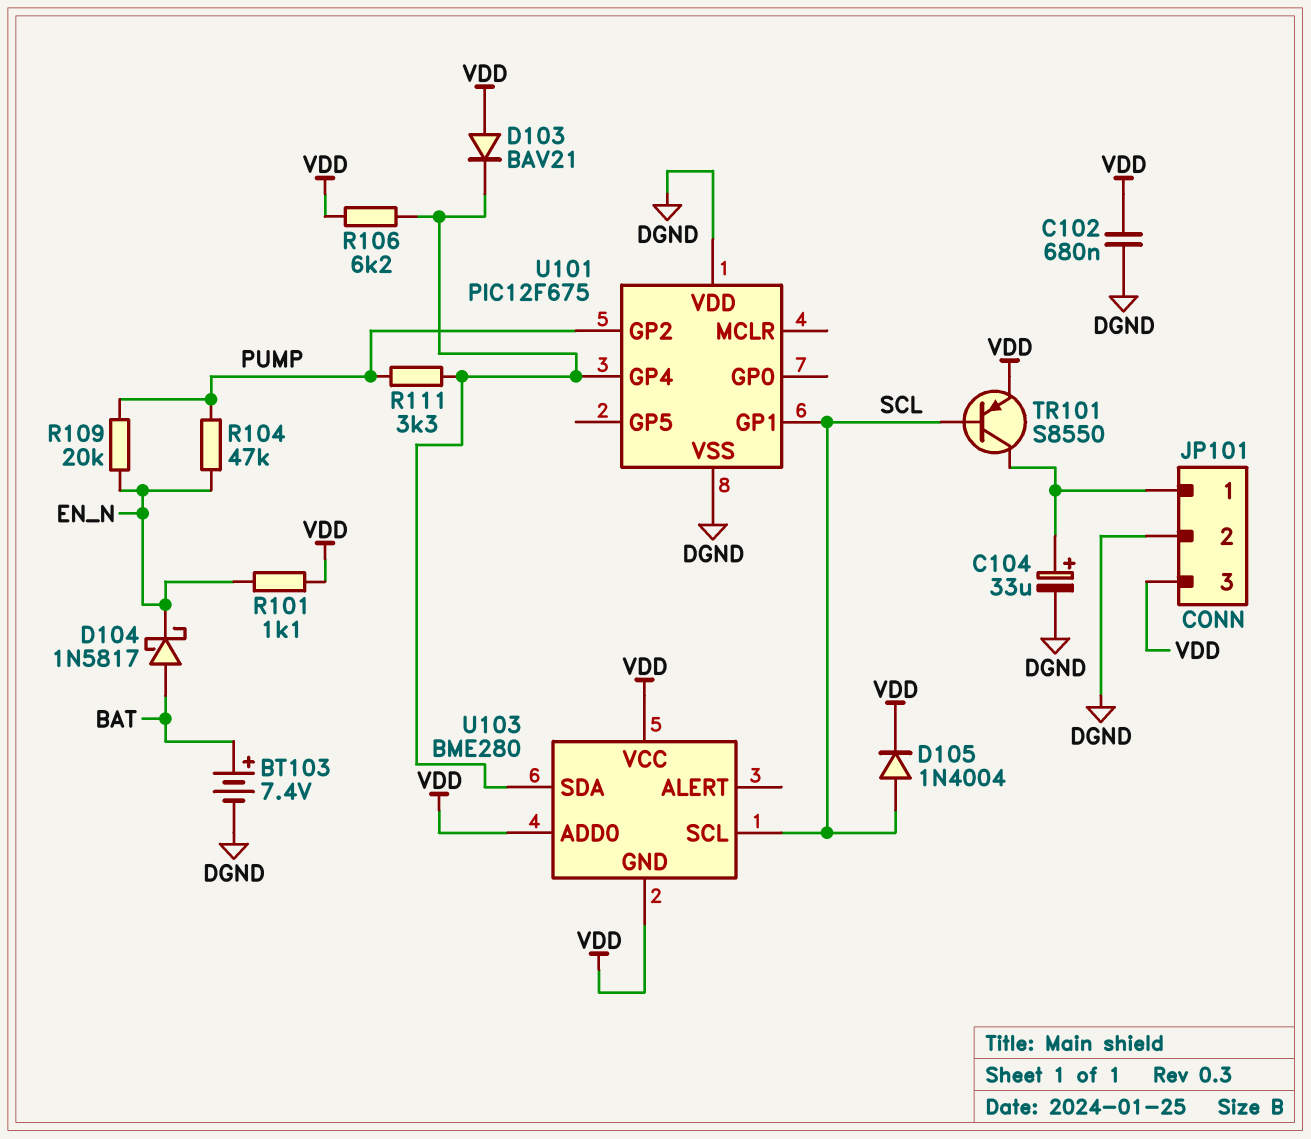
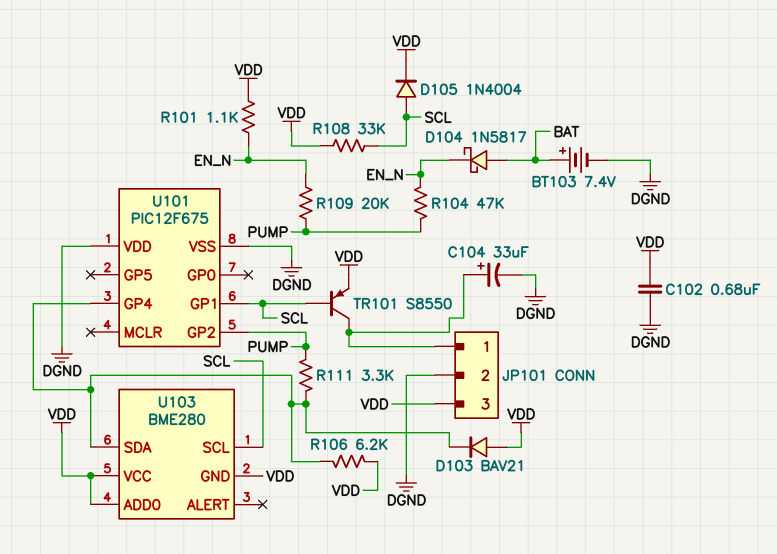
R108: none -> 33k (SCL, VDD)

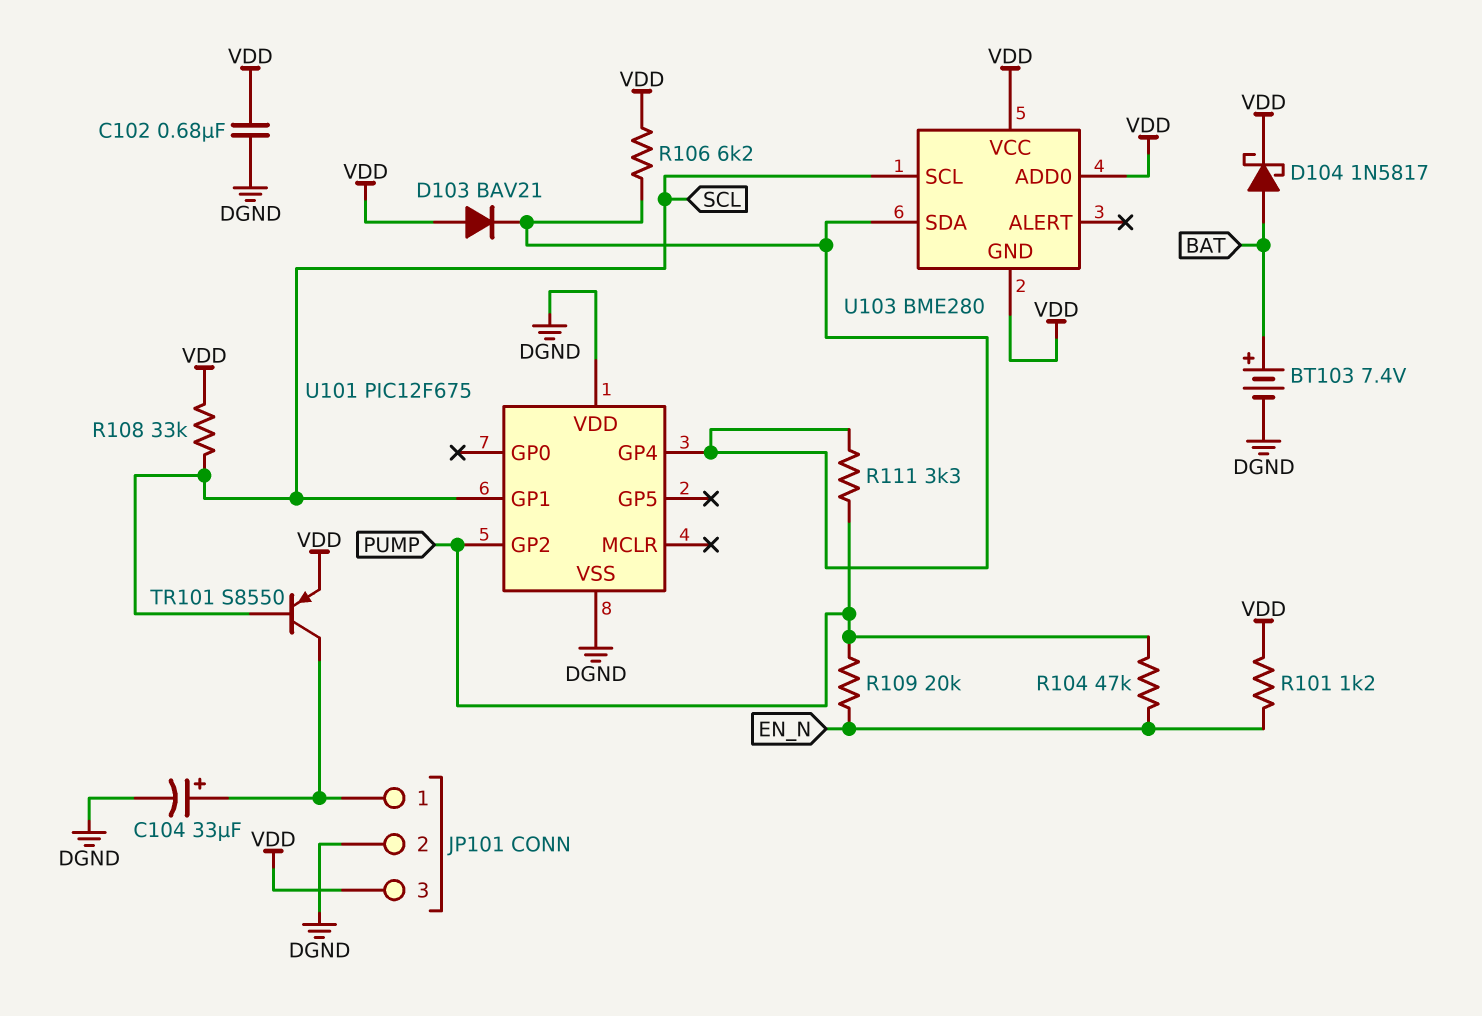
D104: schottky 1N5817 (A BAT, K EN_N) -> schottky 1N5817 (A BAT, K VDD)
D105: diode 1N4004 (A SCL, K VDD) -> none
R101: 1.1k (EN_N, VDD) -> 1.2k (EN_N, VDD)

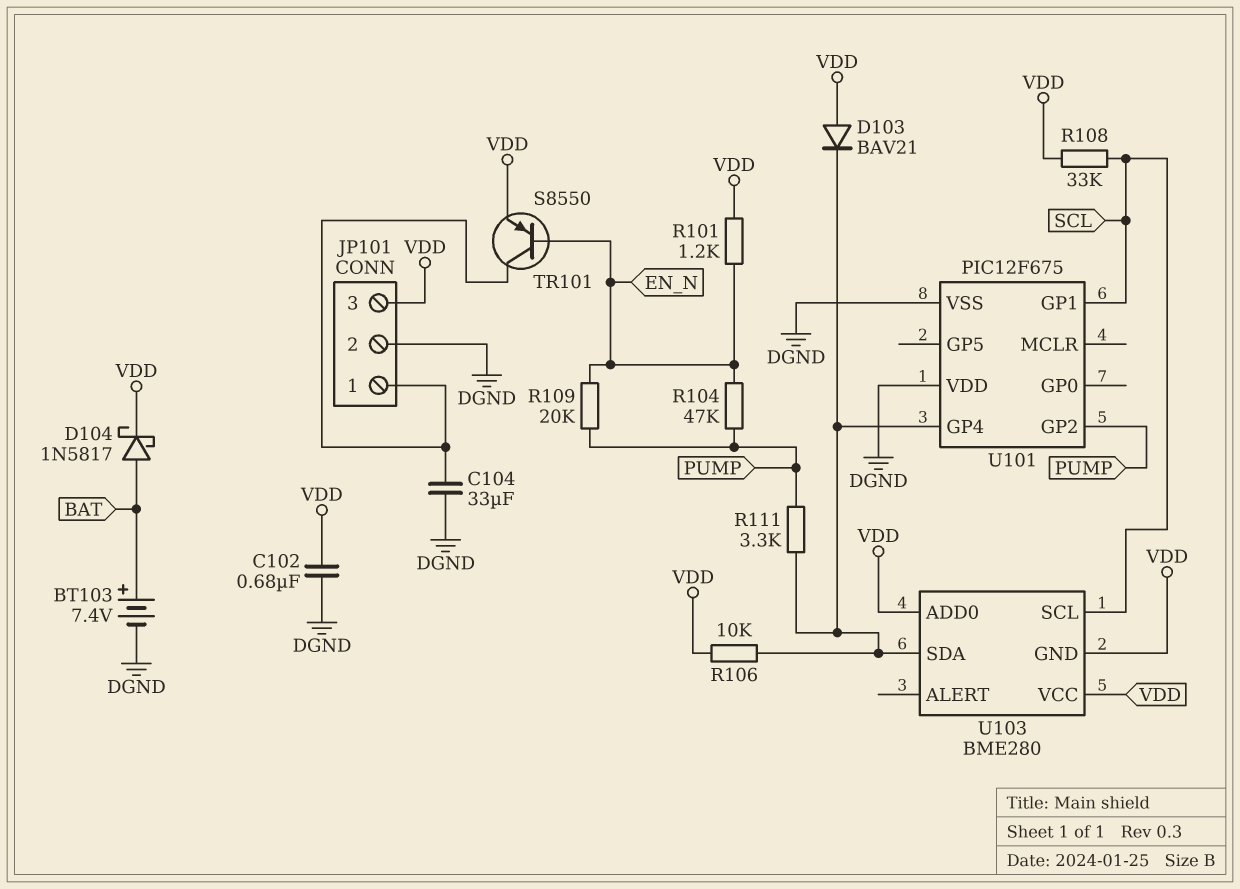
C104: 33uF (plus JP101/1, minus DGND) -> 33uF (DGND, JP101/1)
R106: 6.2k (U101/GP4, VDD) -> 10k (U101/GP4, VDD)
TR101: PNP S8550 (B SCL, C JP101/1, E VDD) -> PNP S8550 (B EN_N, C JP101/1, E VDD)

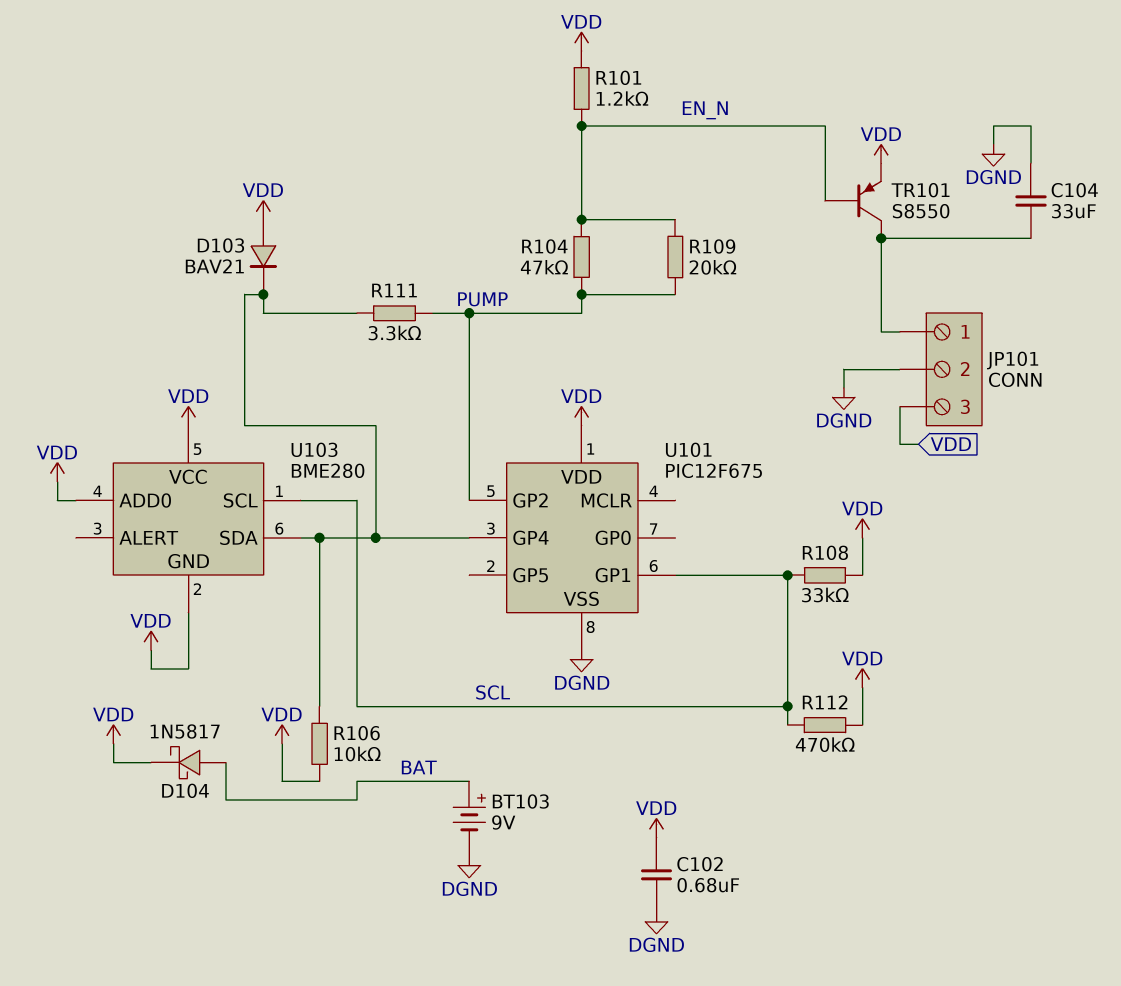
BT103: 7.4V (plus BAT, minus DGND) -> 9V (plus BAT, minus DGND)
R112: none -> 470k (SCL, VDD)
U101 pin VDD: DGND -> VDD

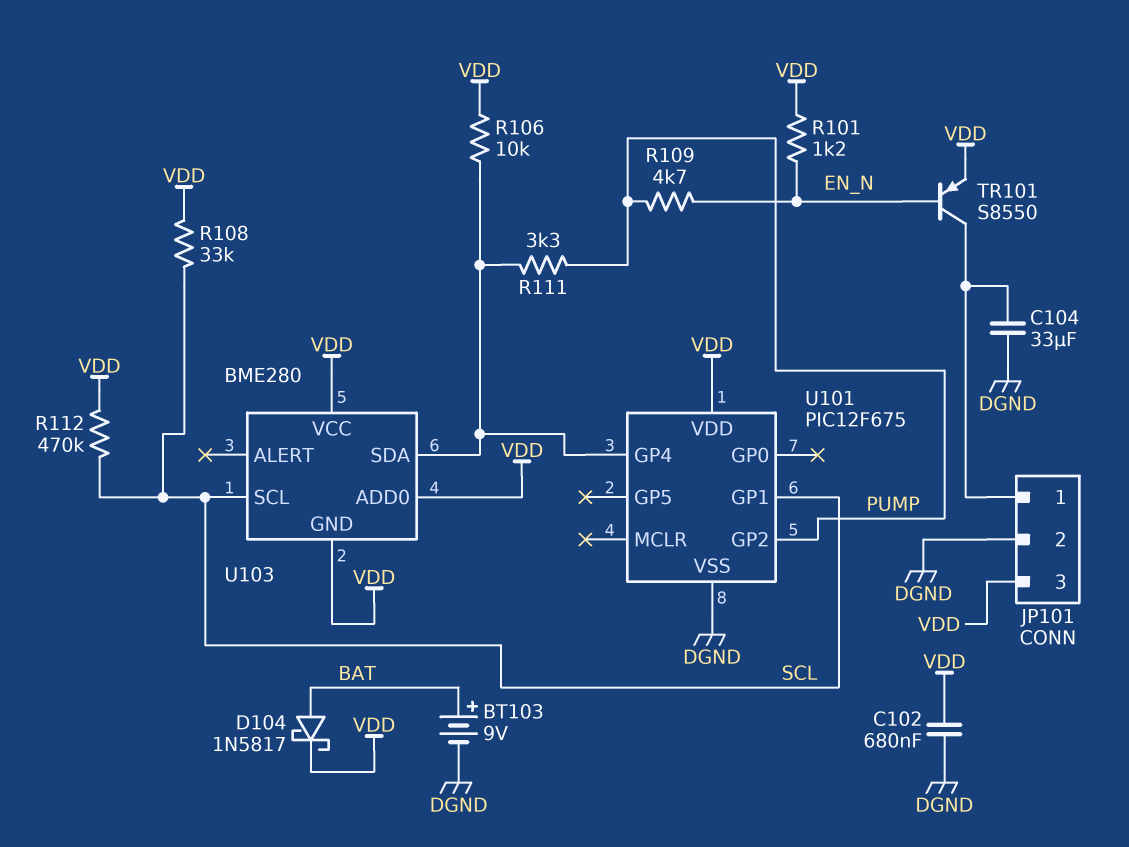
D103: diode BAV21 (A VDD, K U101/GP4) -> none
R104: 47k (EN_N, PUMP) -> none
R109: 20k (EN_N, PUMP) -> 4.7k (EN_N, PUMP)

